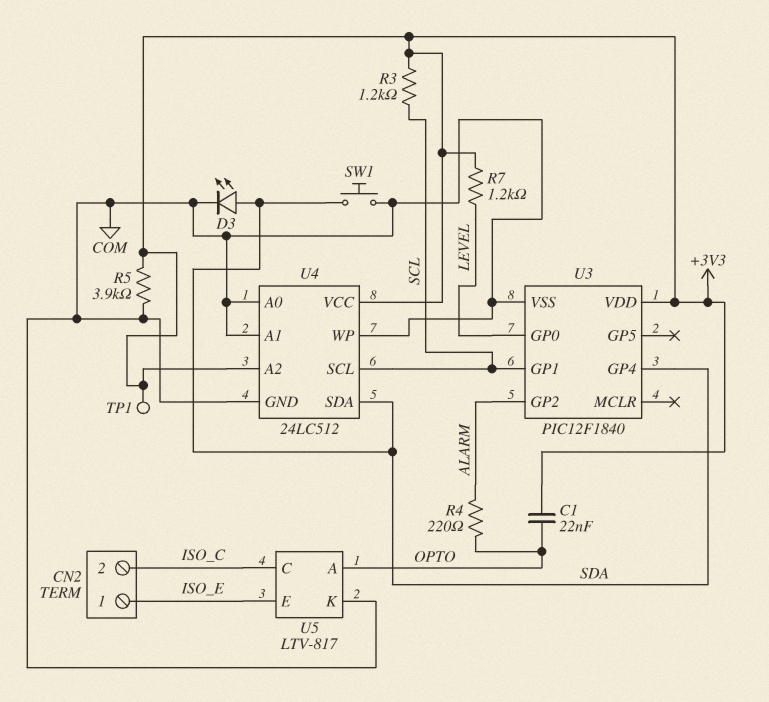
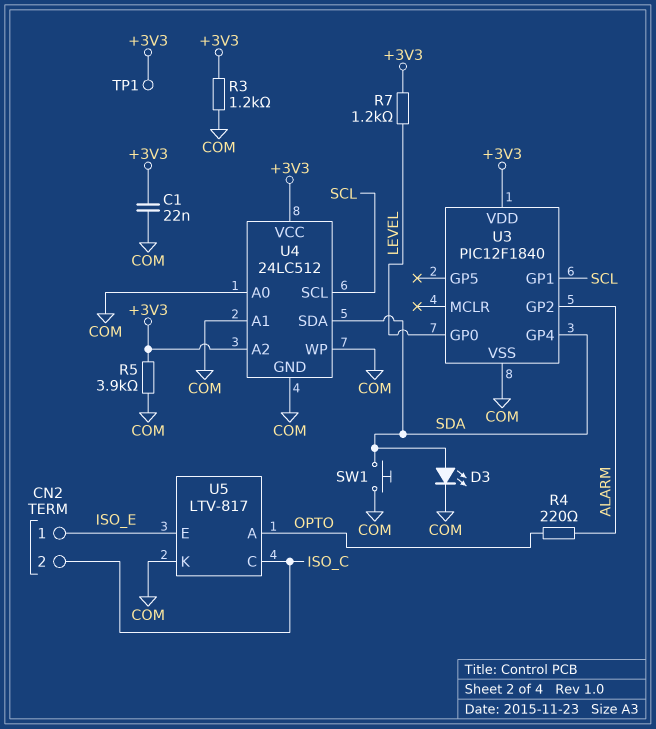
C1: 22nF (+3V3, OPTO) -> 22nF (+3V3, COM)
R3: 1.2k (+3V3, SCL) -> 1.2k (+3V3, COM)

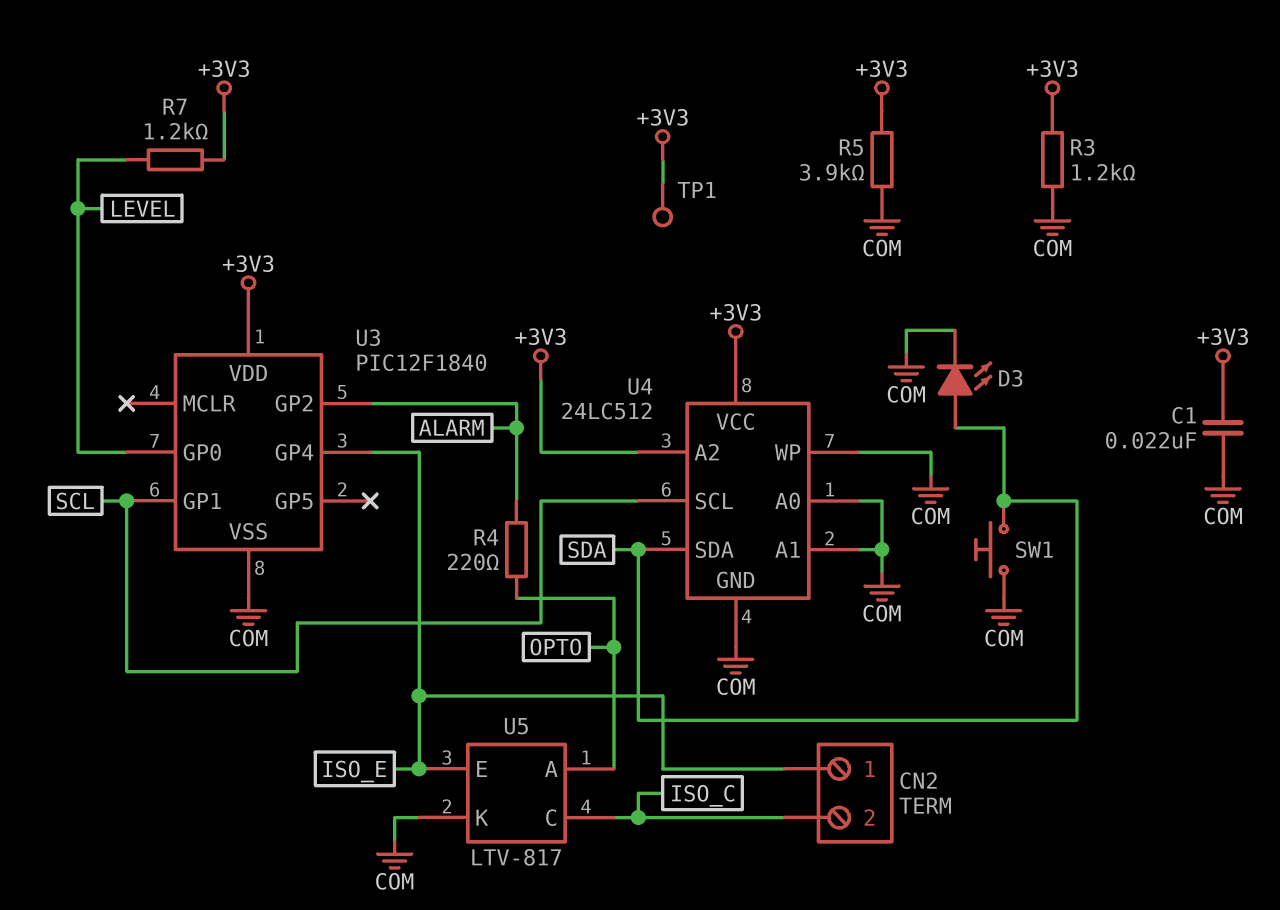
U3 pin GP4: SDA -> ISO_E

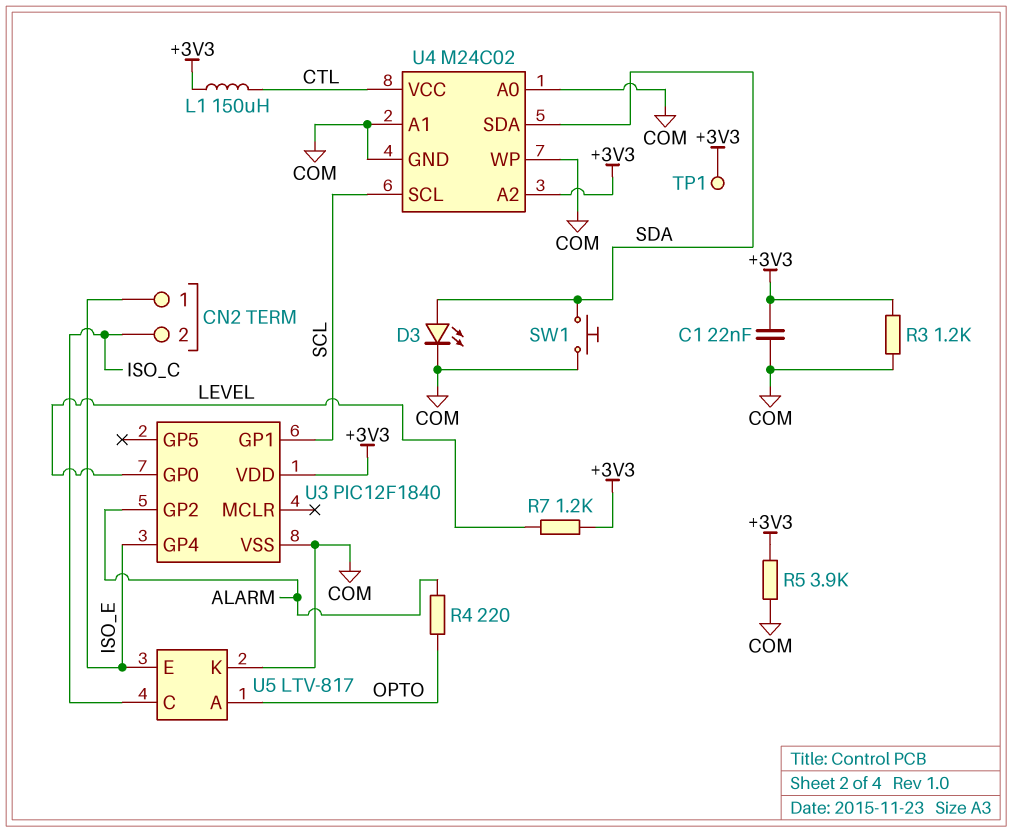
L1: none -> 150uH (+3V3, CTL)
U4: 24LC512 -> M24C02
U4 pin VCC: +3V3 -> CTL

